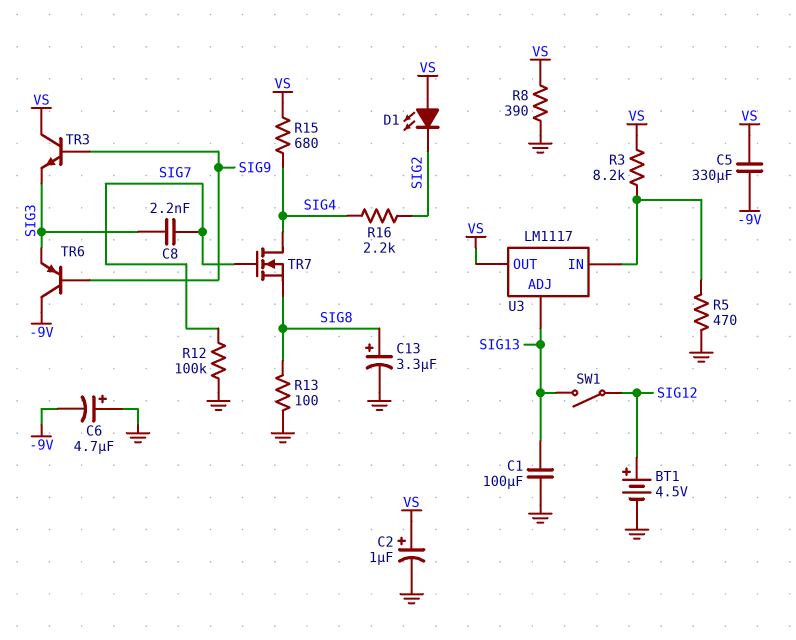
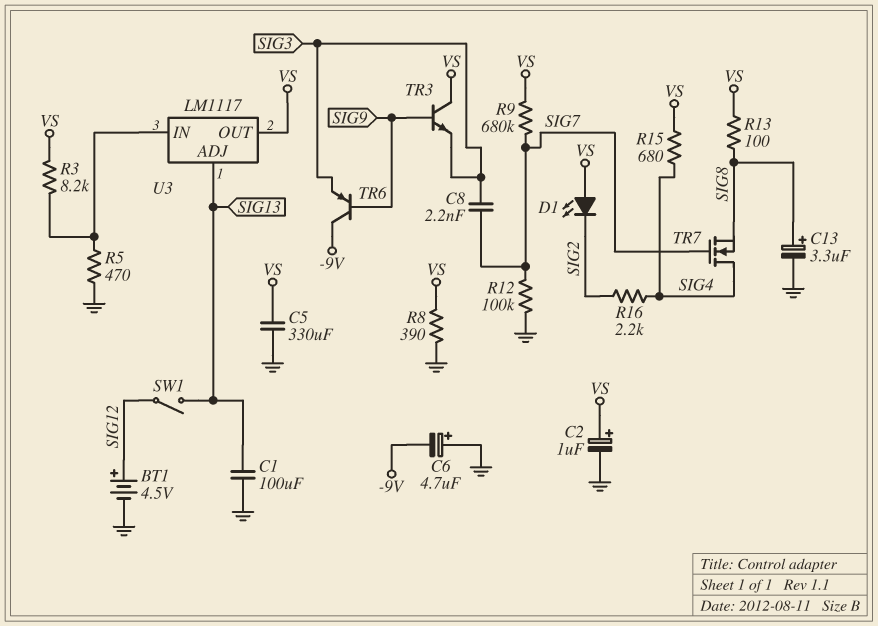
C5: 330uF (-9V, VS) -> 330uF (GND, VS)
R9: none -> 680k (SIG7, VS)
R13: 100 (GND, SIG8) -> 100 (SIG8, VS)

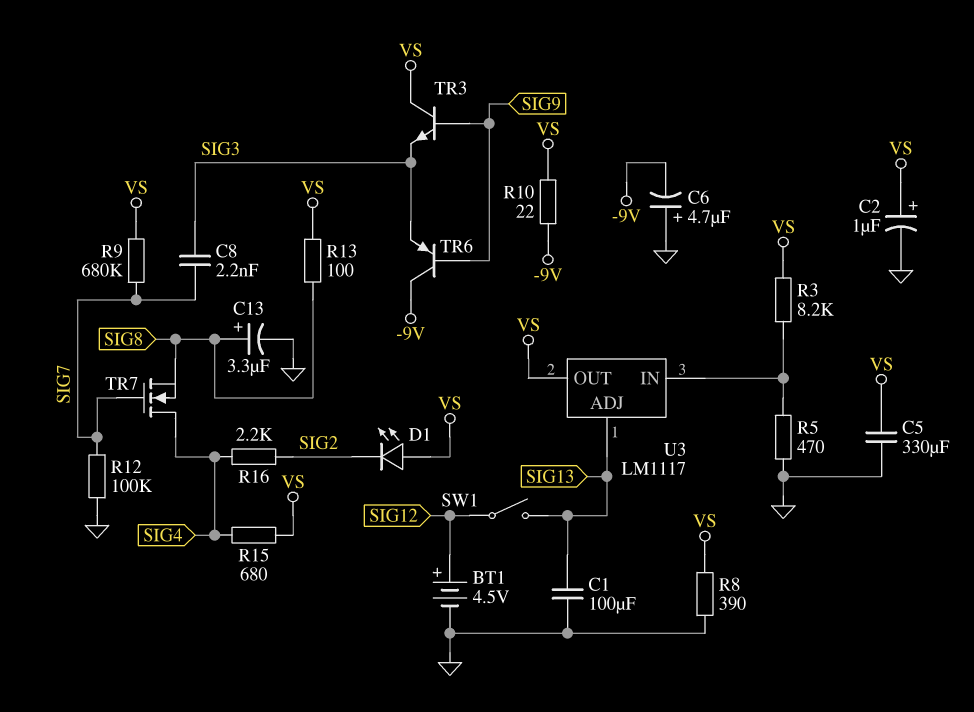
R10: none -> 22 (-9V, VS)

